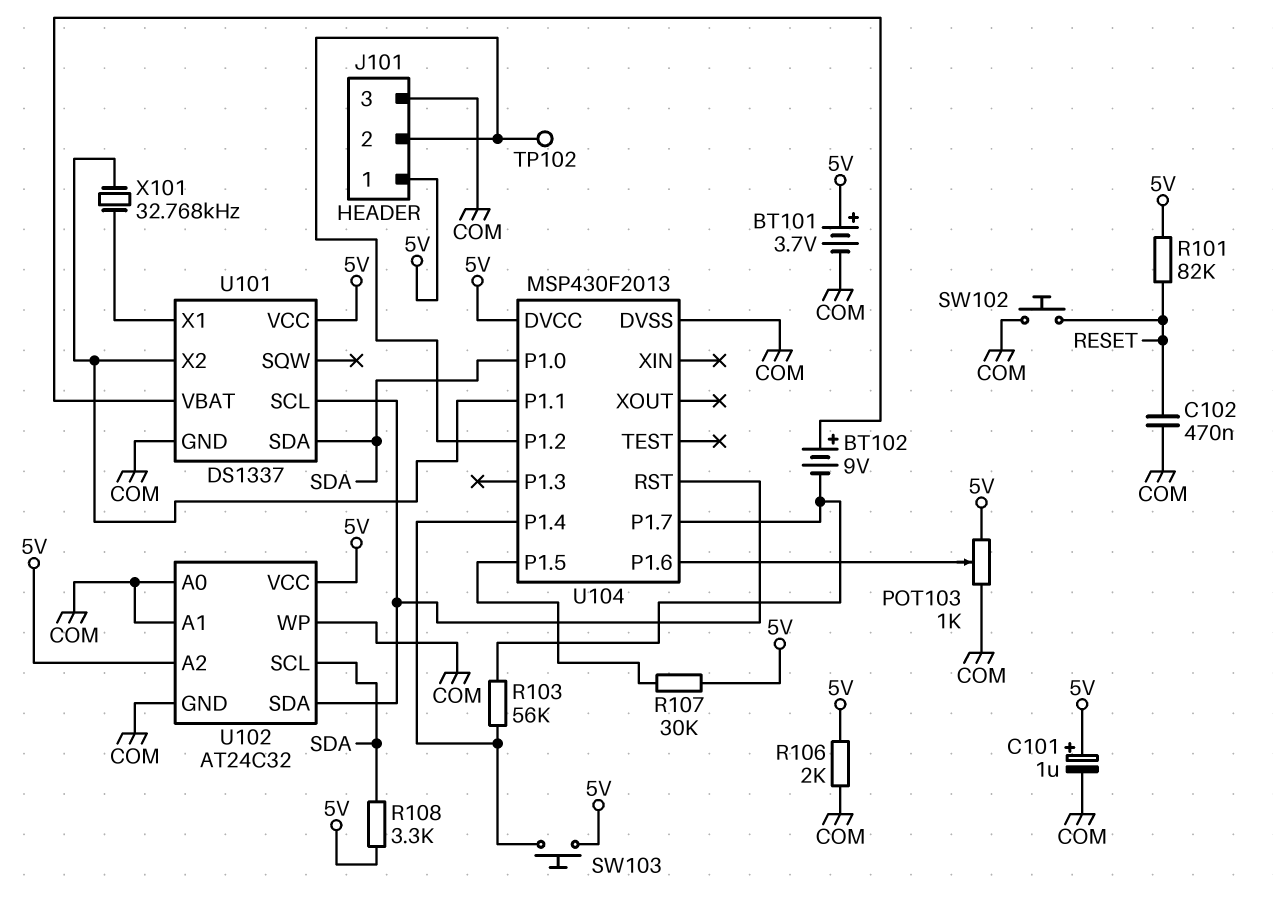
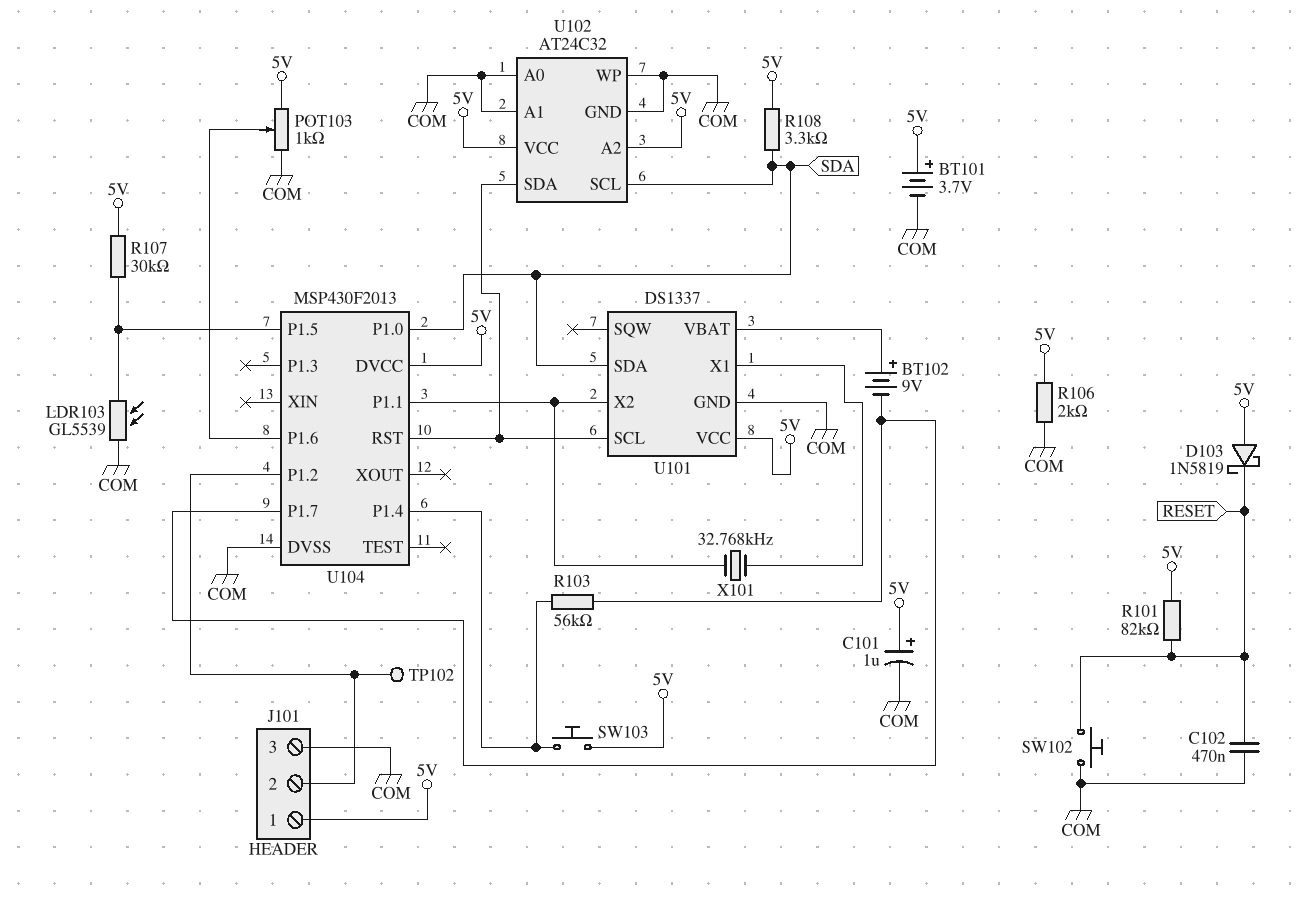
D103: none -> schottky 1N5819 (A 5V, K RESET)
LDR103: none -> GL5539 (COM, U104/P1.5)

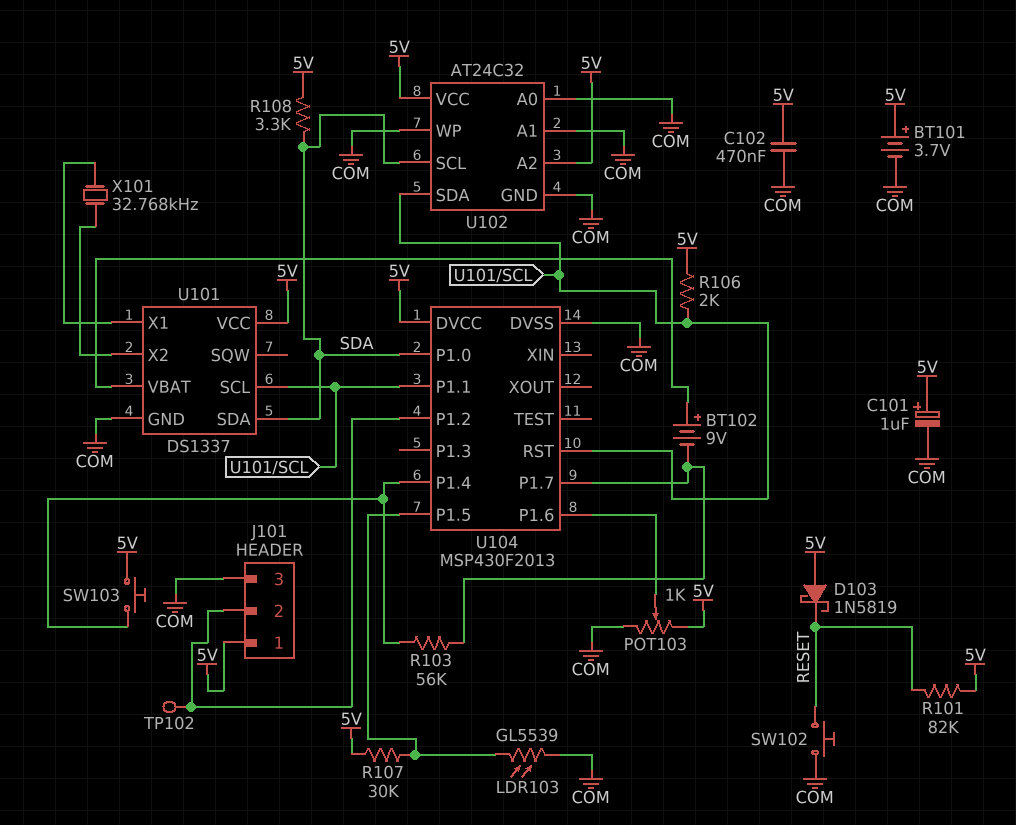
C102: 470nF (COM, RESET) -> 470nF (5V, COM)
R106: 2k (5V, COM) -> 2k (5V, U101/SCL)
U104 pin P1.1: U101/X2 -> U101/SCL

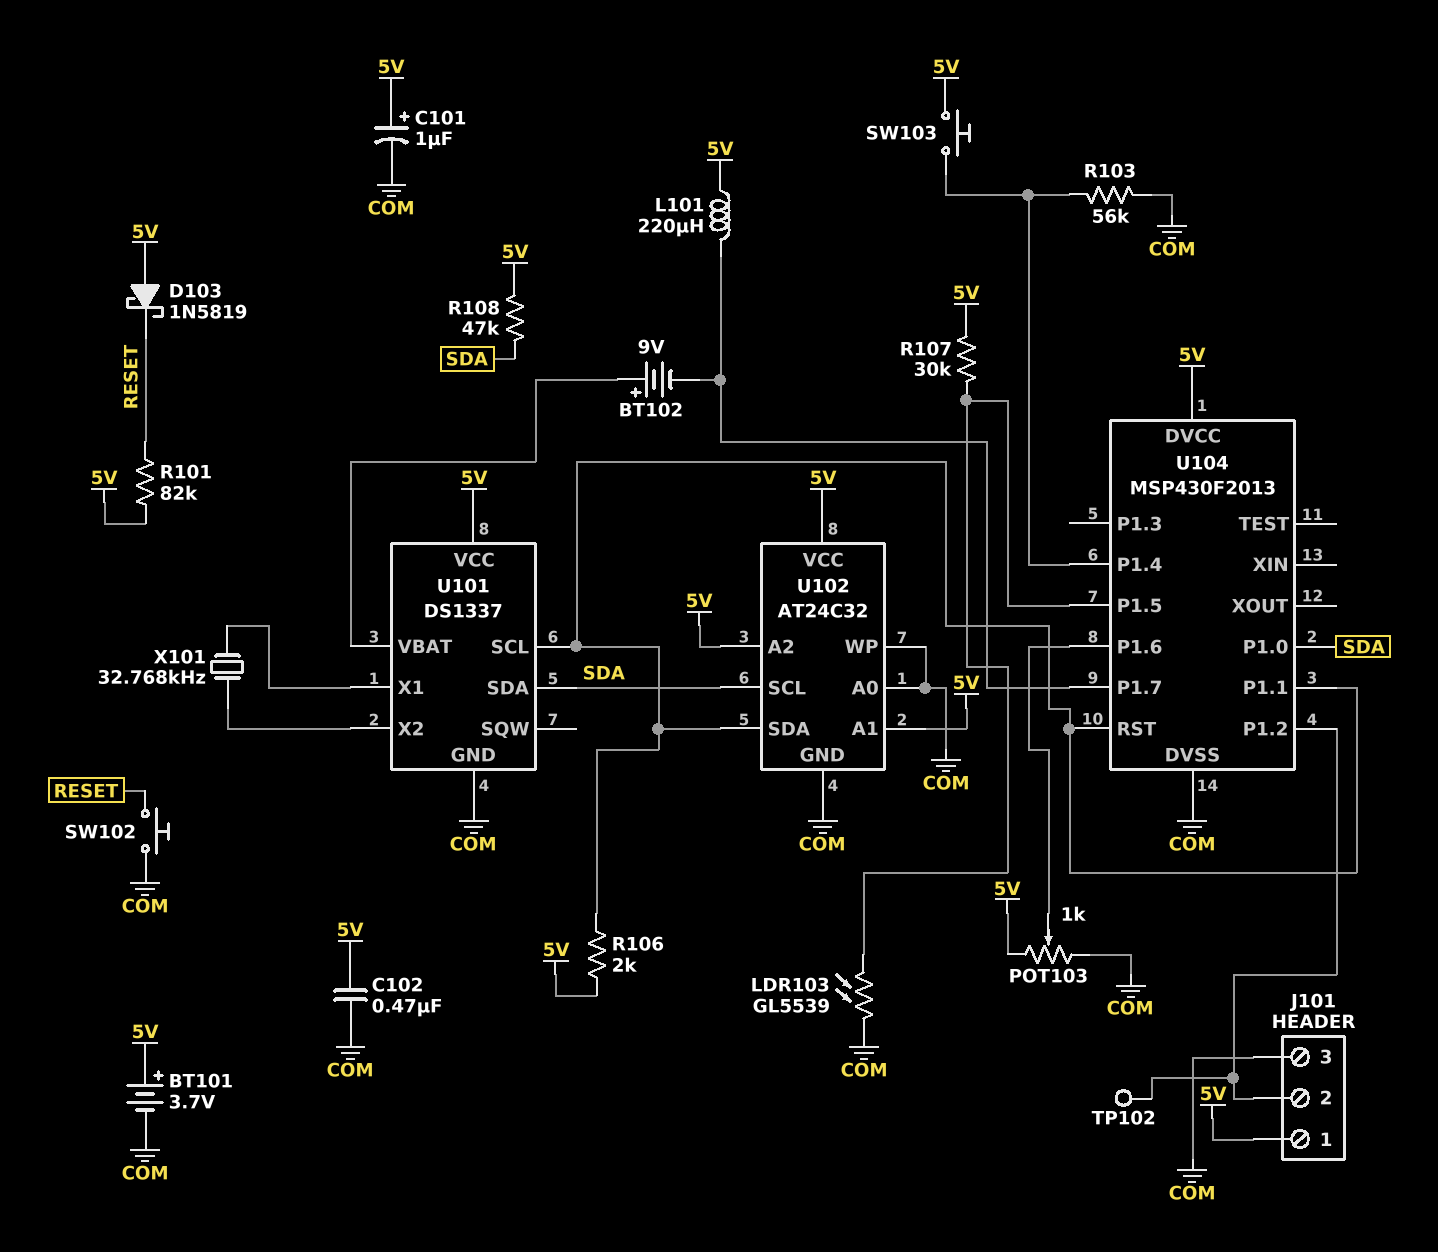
L101: none -> 220uH (5V, U104/P1.7)
R103: 56k (U104/P1.4, U104/P1.7) -> 56k (COM, U104/P1.4)
R108: 3.3k (5V, SDA) -> 47k (5V, SDA)
U102 pin A1: COM -> 5V

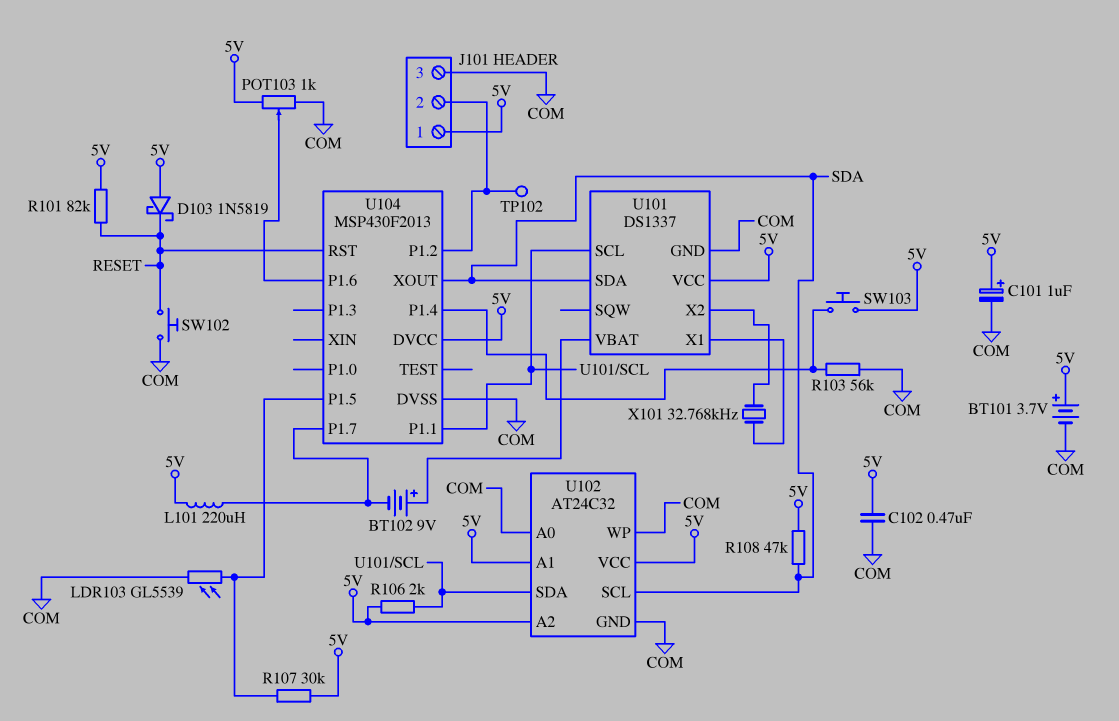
U104 pin P1.0: SDA -> none
U104 pin RST: U101/SCL -> RESET
U104 pin XOUT: none -> SDA

